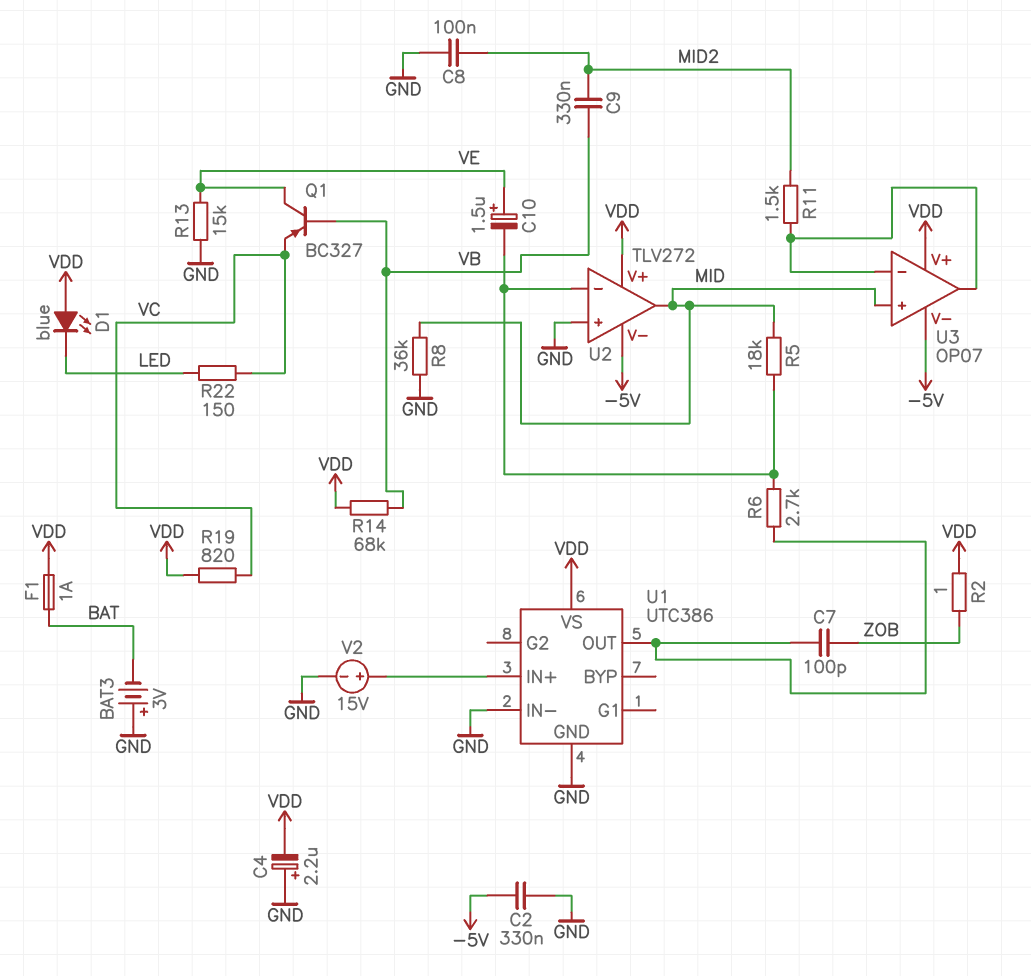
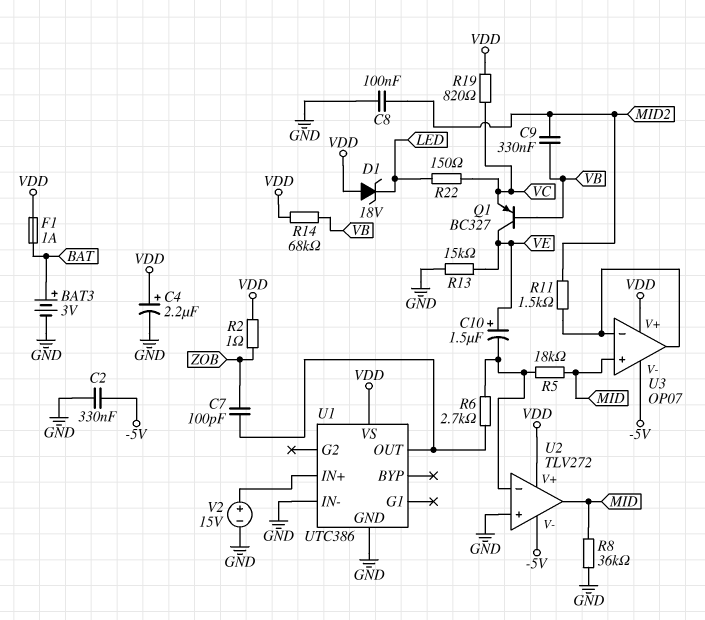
BAT3: 3V (plus GND, minus BAT) -> 3V (plus BAT, minus GND)
C4: 2.2uF (plus GND, minus VDD) -> 2.2uF (plus VDD, minus GND)
D1: LED blue (A VDD, K LED) -> zener 18V (A VDD, K LED)

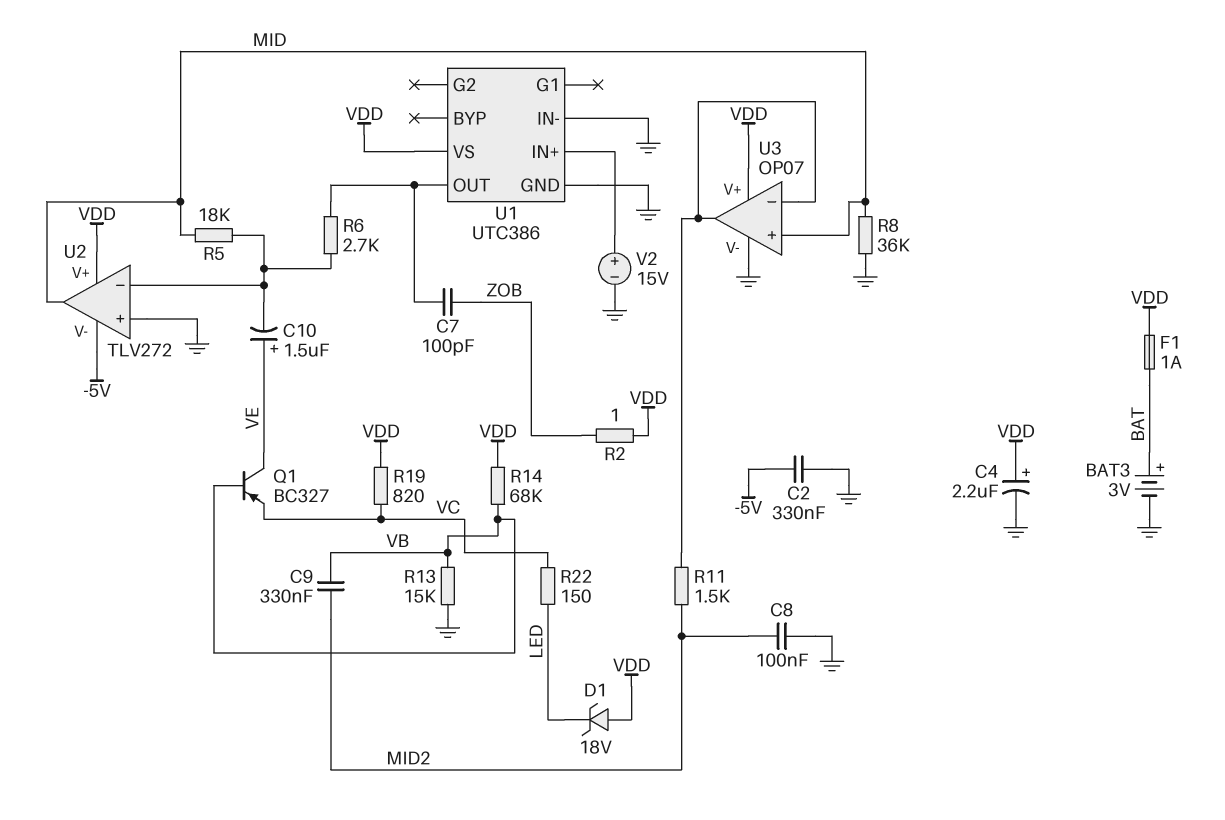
R13: 15k (GND, VE) -> 15k (GND, VB)
U3 pin V-: -5V -> GND

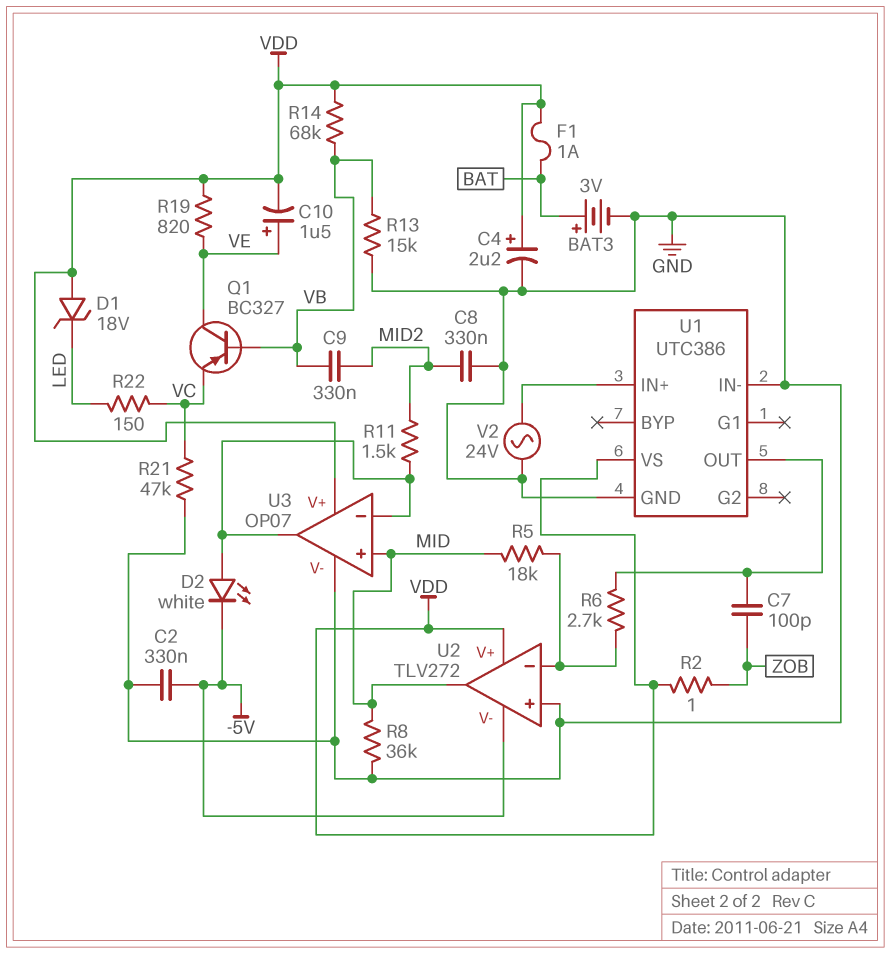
C8: 100nF (GND, MID2) -> 330nF (GND, MID2)
C10: 1.5uF (plus VE, minus U2/in-) -> 1.5uF (plus VE, minus VDD)
D2: none -> LED white (A U3/in-, K -5V)
R19: 820 (VC, VDD) -> 820 (VDD, VE)
R21: none -> 47k (GND, VC)
V2: 15V (plus U1/IN+, minus GND) -> AC 24V (GND, U1/IN+)

